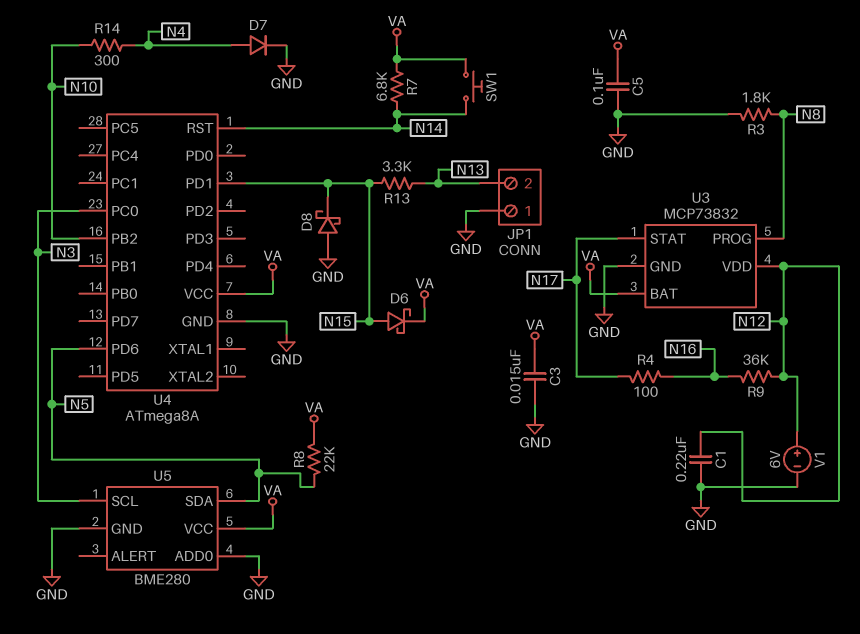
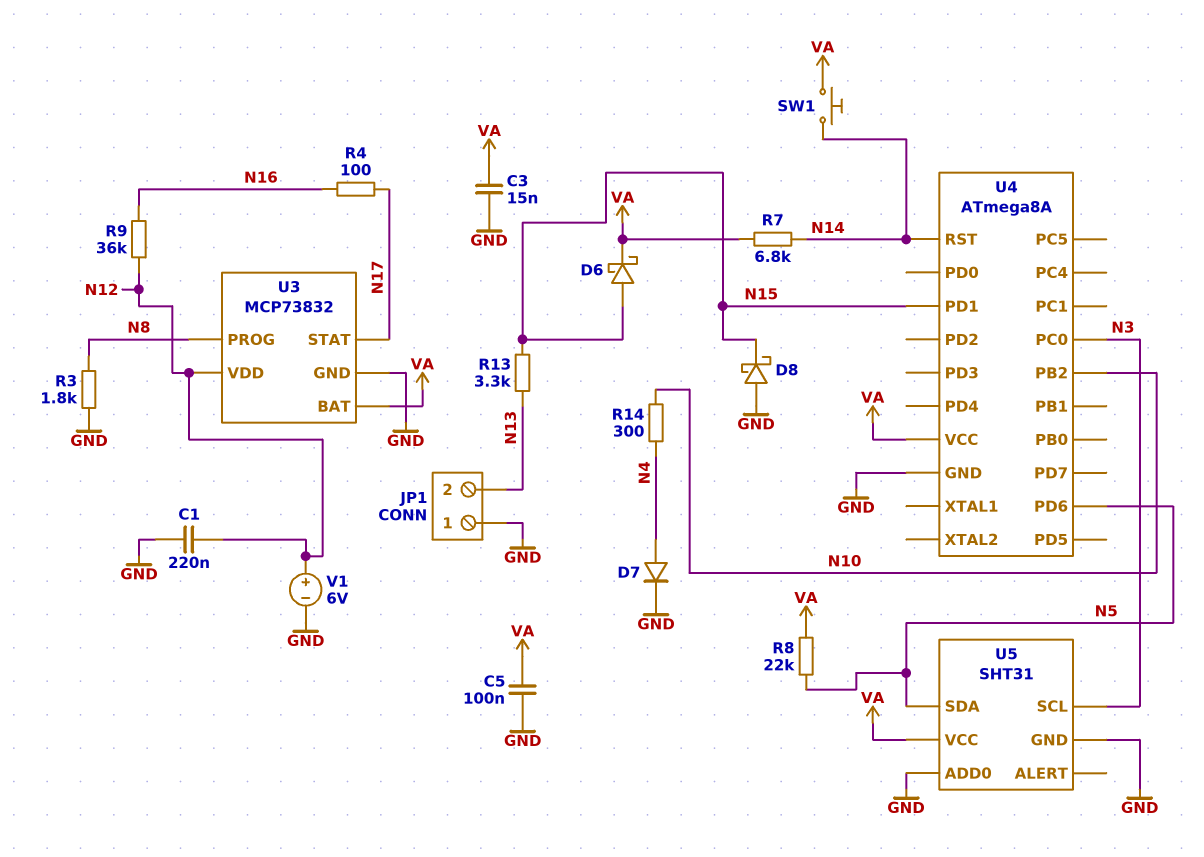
U5: BME280 -> SHT31

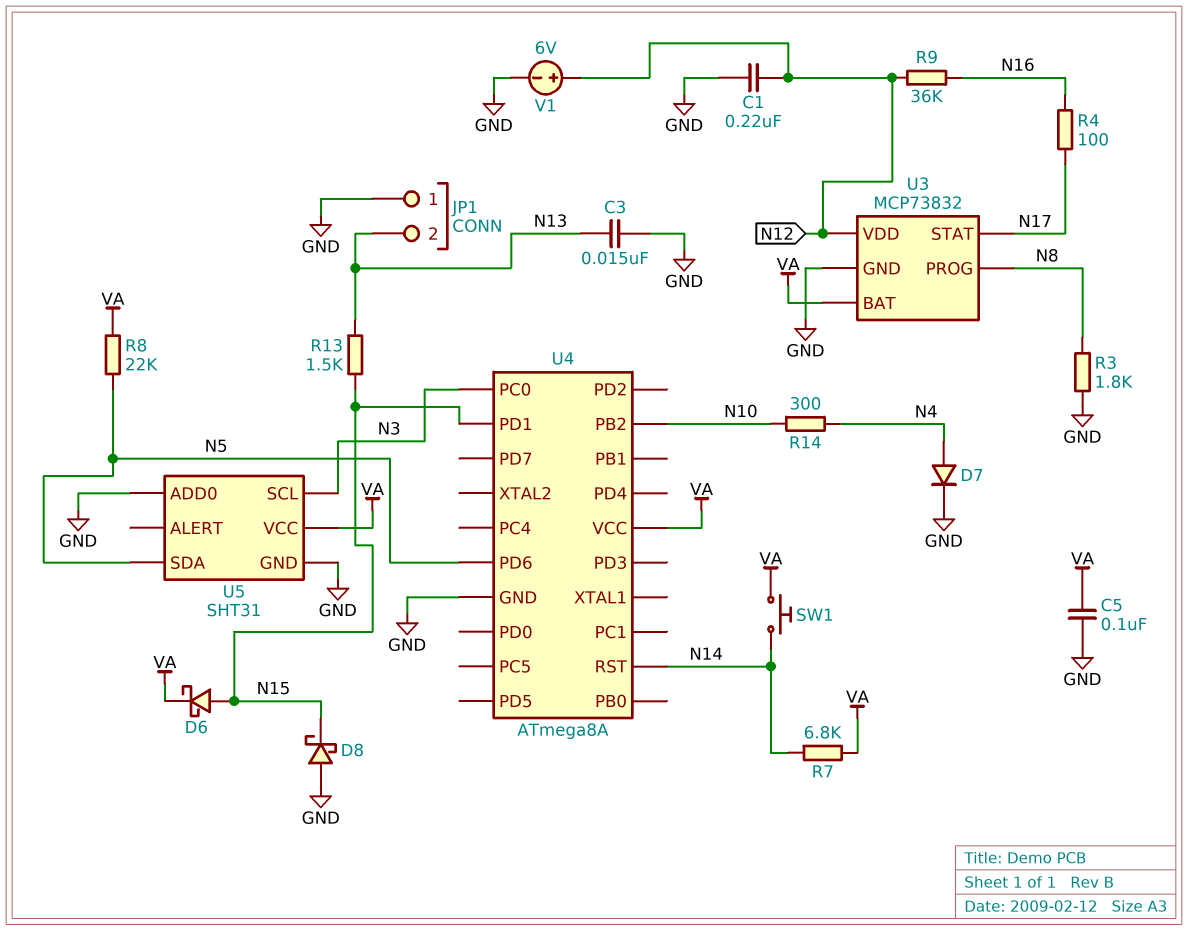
C3: 15nF (GND, VA) -> 15nF (GND, N13)
R13: 3.3k (N13, N15) -> 1.5k (N13, N15)

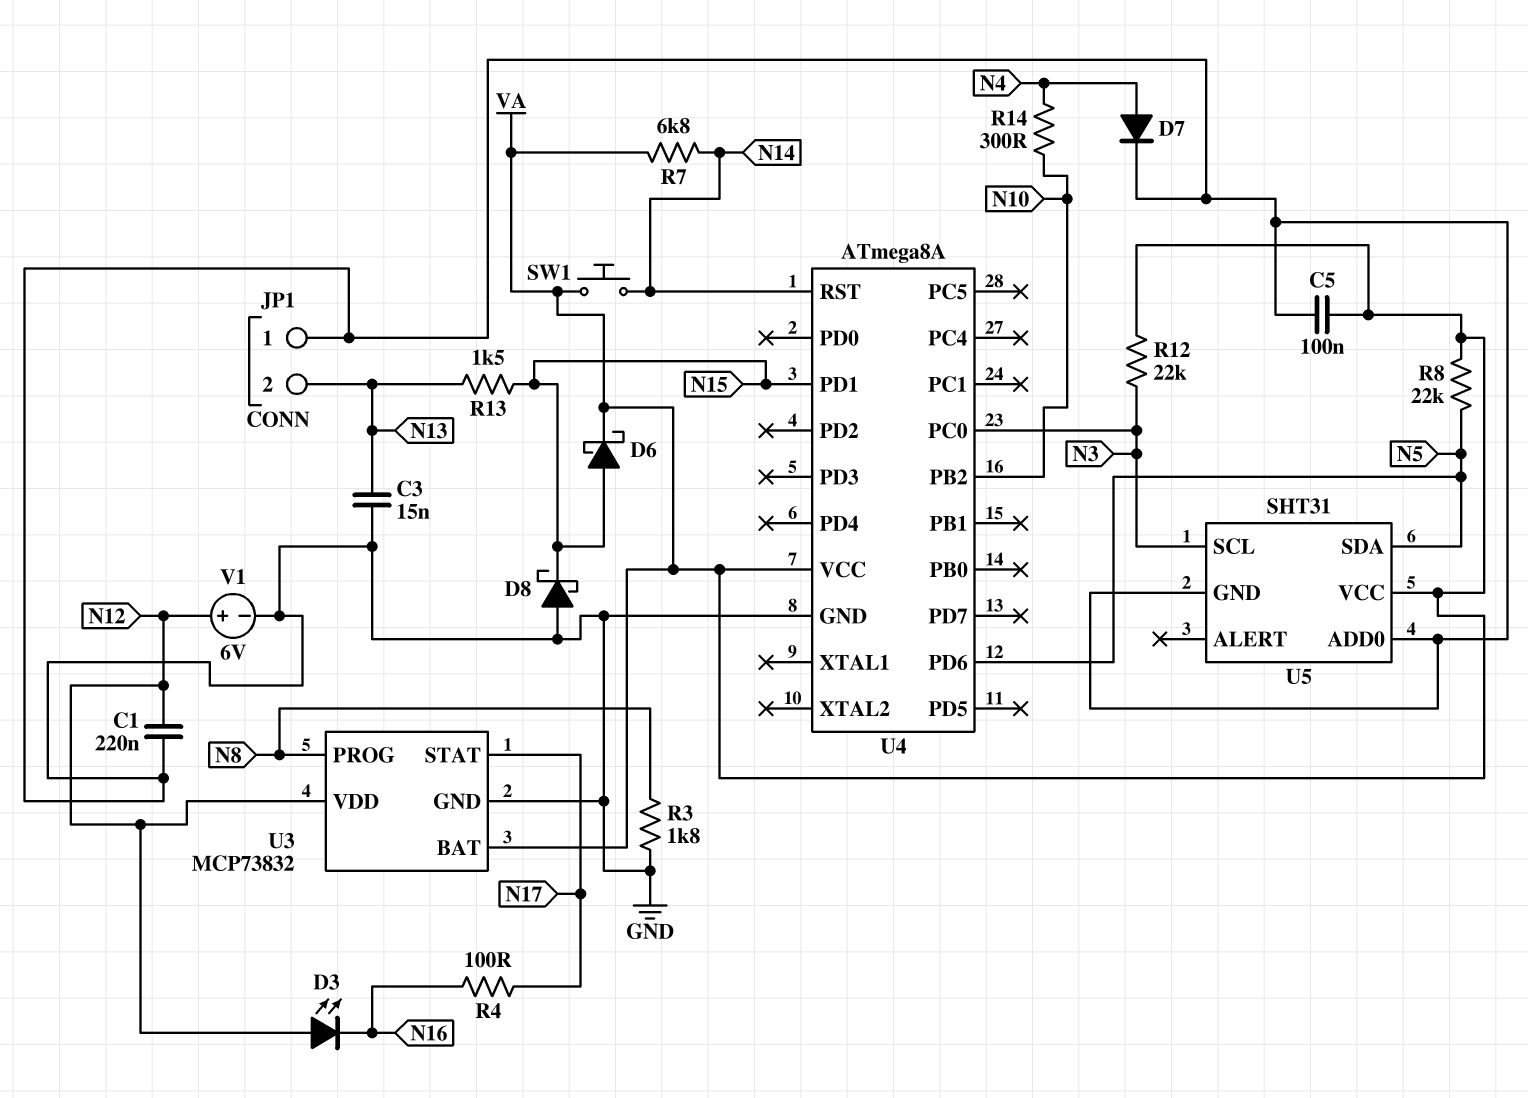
D3: none -> LED (A N12, K N16)
R9: 36k (N12, N16) -> none
R12: none -> 22k (N3, VA)

